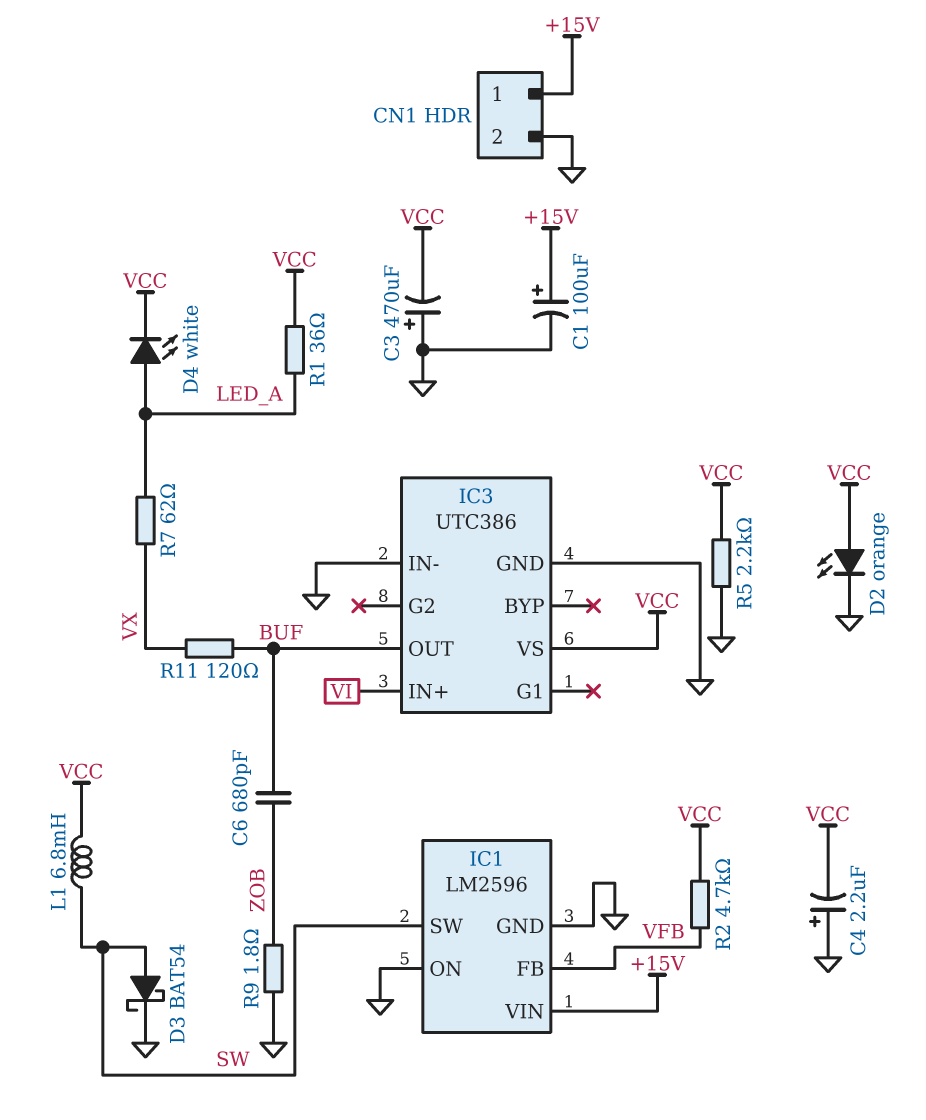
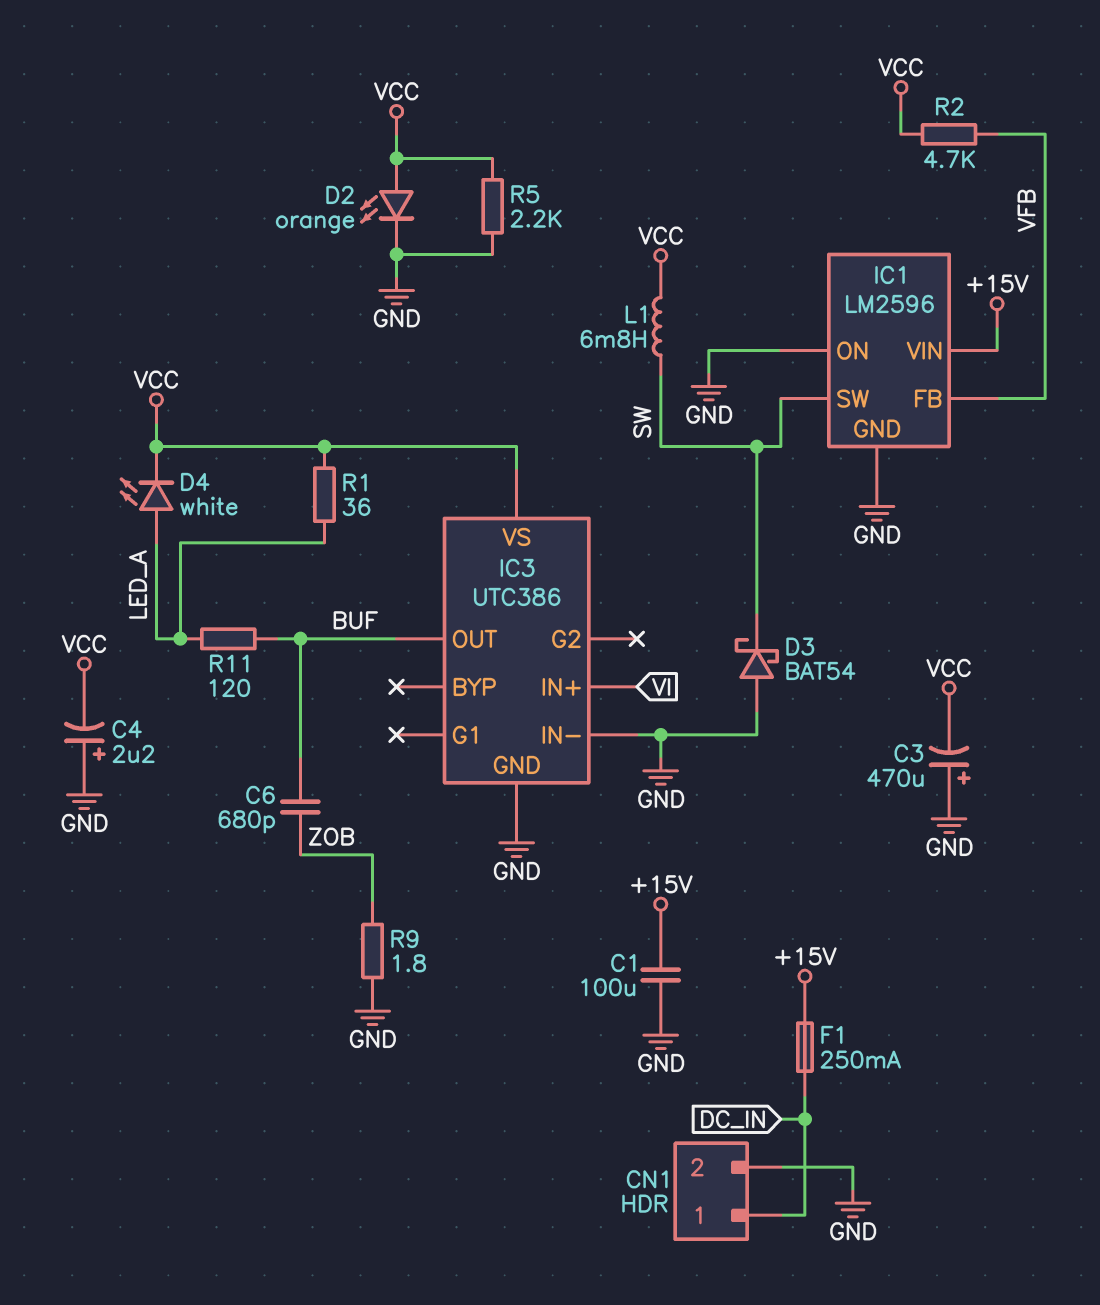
C1: 100uF (plus +15V, minus GND) -> 100uF (+15V, GND)
CN1 pin 1: +15V -> DC_IN
D3: schottky BAT54 (A SW, K GND) -> schottky BAT54 (A GND, K SW)
F1: none -> 250mA (+15V, DC_IN)
R7: 62 (LED_A, VX) -> none
R11: 120 (BUF, VX) -> 120 (BUF, LED_A)

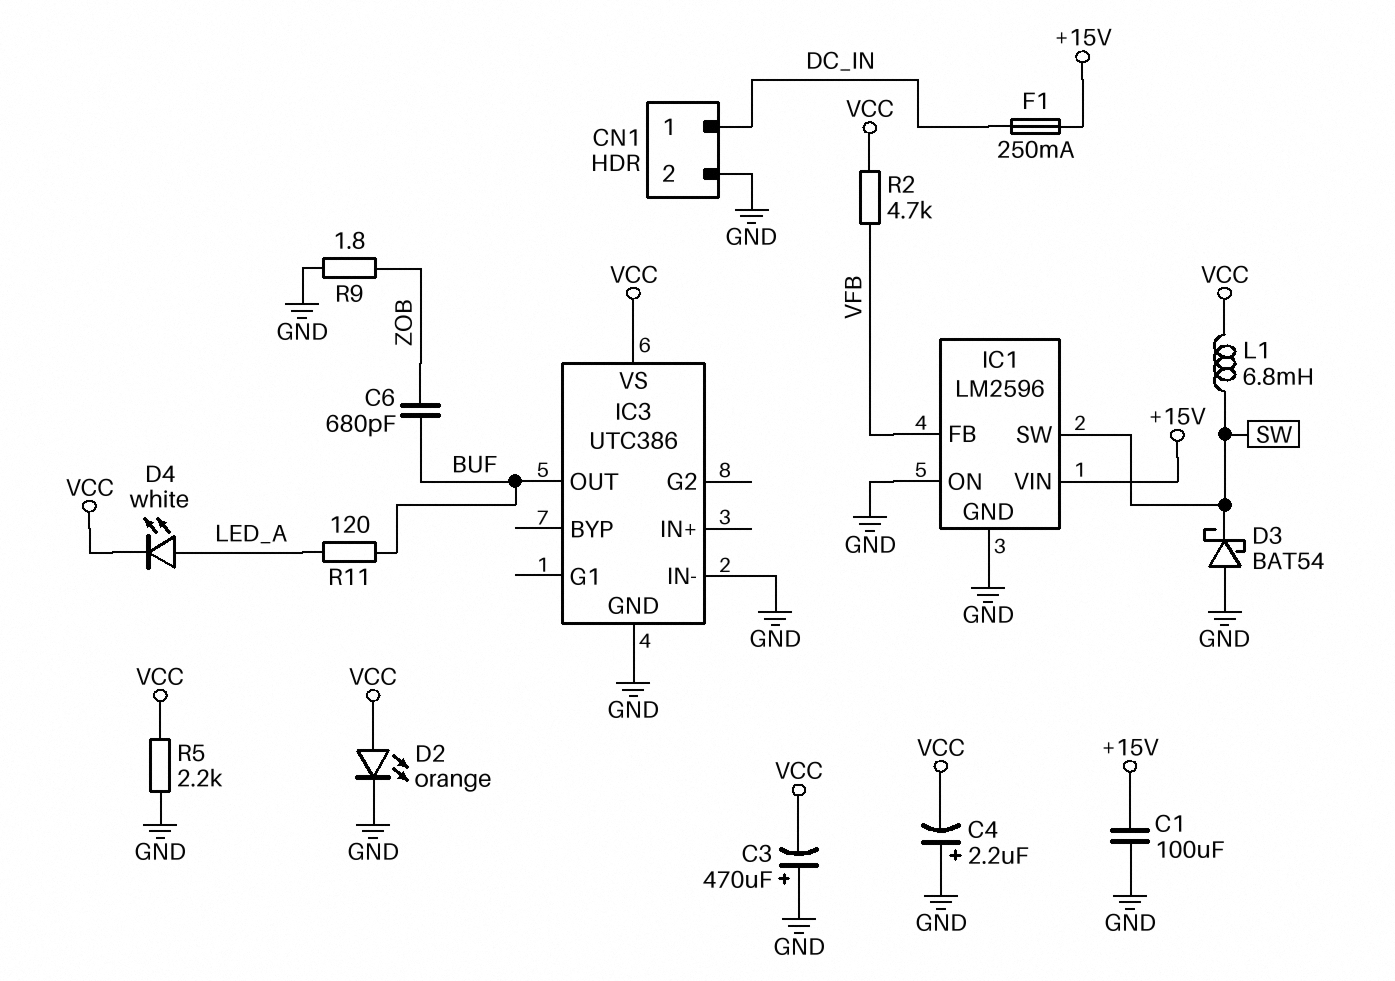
IC3 pin IN+: VI -> none
R1: 36 (LED_A, VCC) -> none

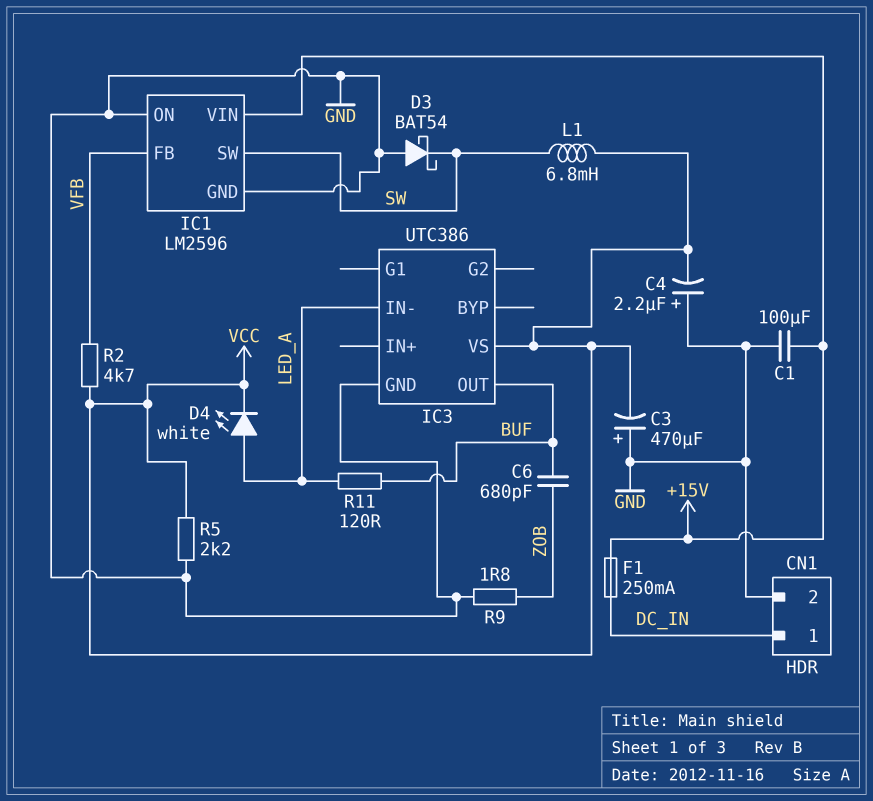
D2: LED orange (A VCC, K GND) -> none
IC3 pin IN-: GND -> LED_A

